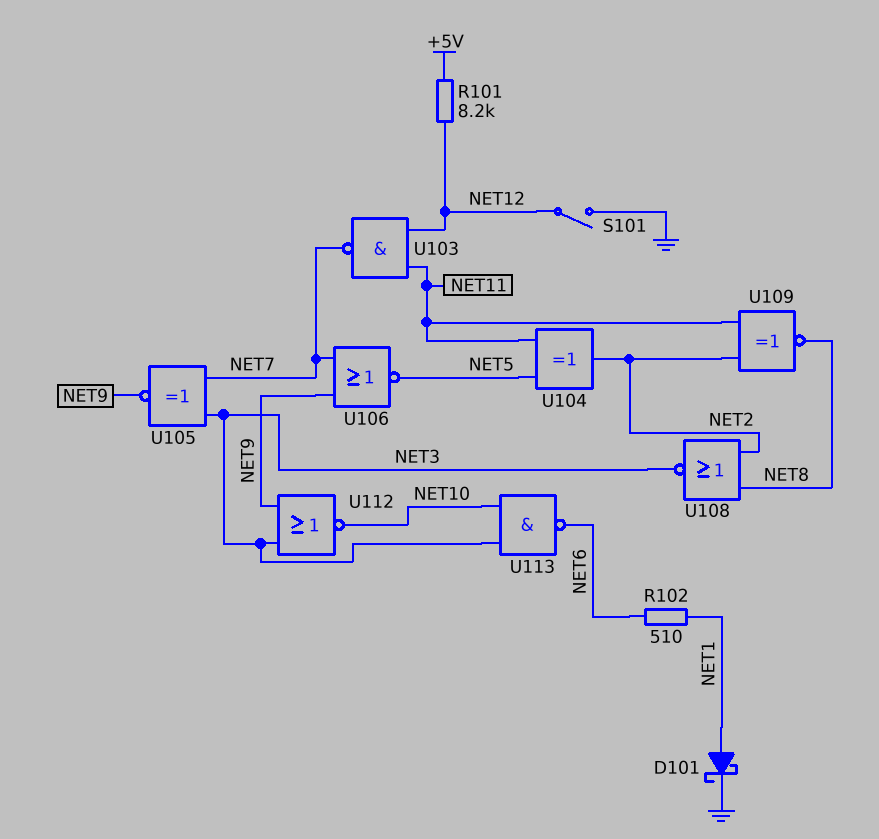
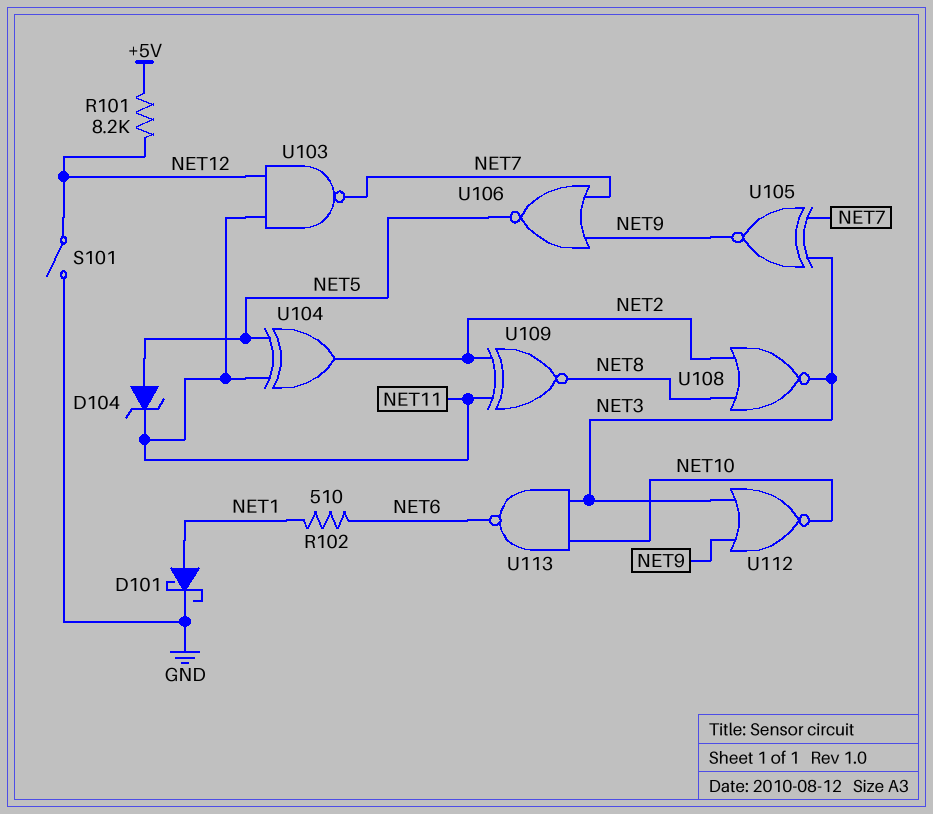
D104: none -> zener (A NET5, K NET11)

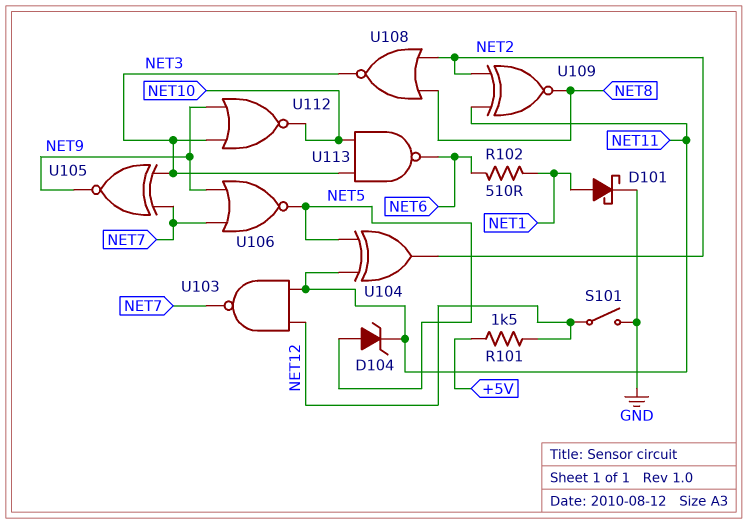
R101: 8.2k (+5V, NET12) -> 1.5k (+5V, NET12)

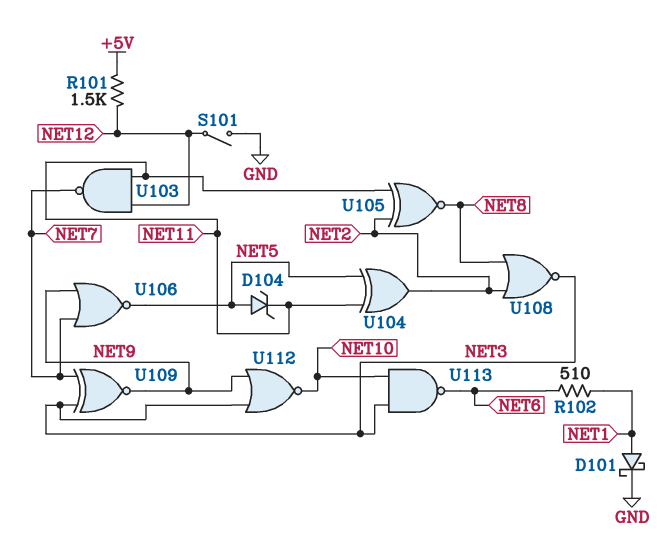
U105: XNOR (in NET3, in NET7, out NET9) -> XNOR (in NET2, in NET11, out NET8)
U109: XNOR (in NET2, in NET11, out NET8) -> XNOR (in NET3, in NET7, out NET9)

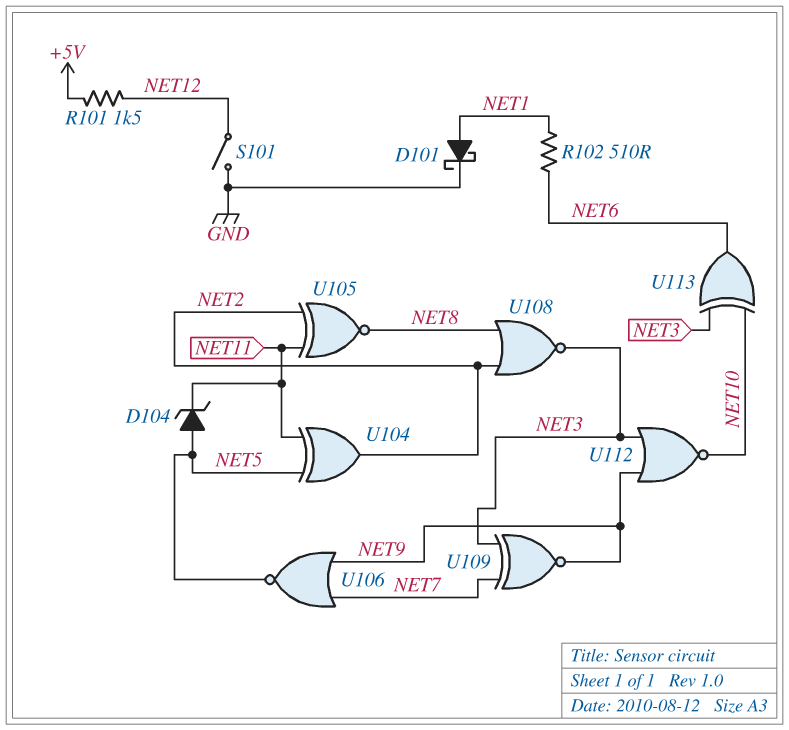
U103: NAND (in NET11, in NET12, out NET7) -> none
U113: NAND (in NET3, in NET10, out NET6) -> XOR (in NET3, in NET10, out NET6)

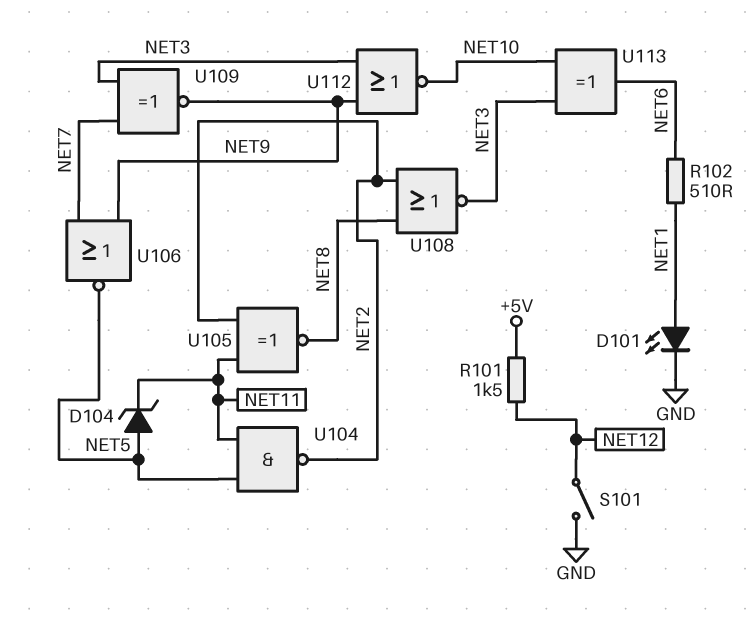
D101: schottky (A NET1, K GND) -> LED (A NET1, K GND)
U104: XOR (in NET5, in NET11, out NET2) -> NAND (in NET5, in NET11, out NET2)

